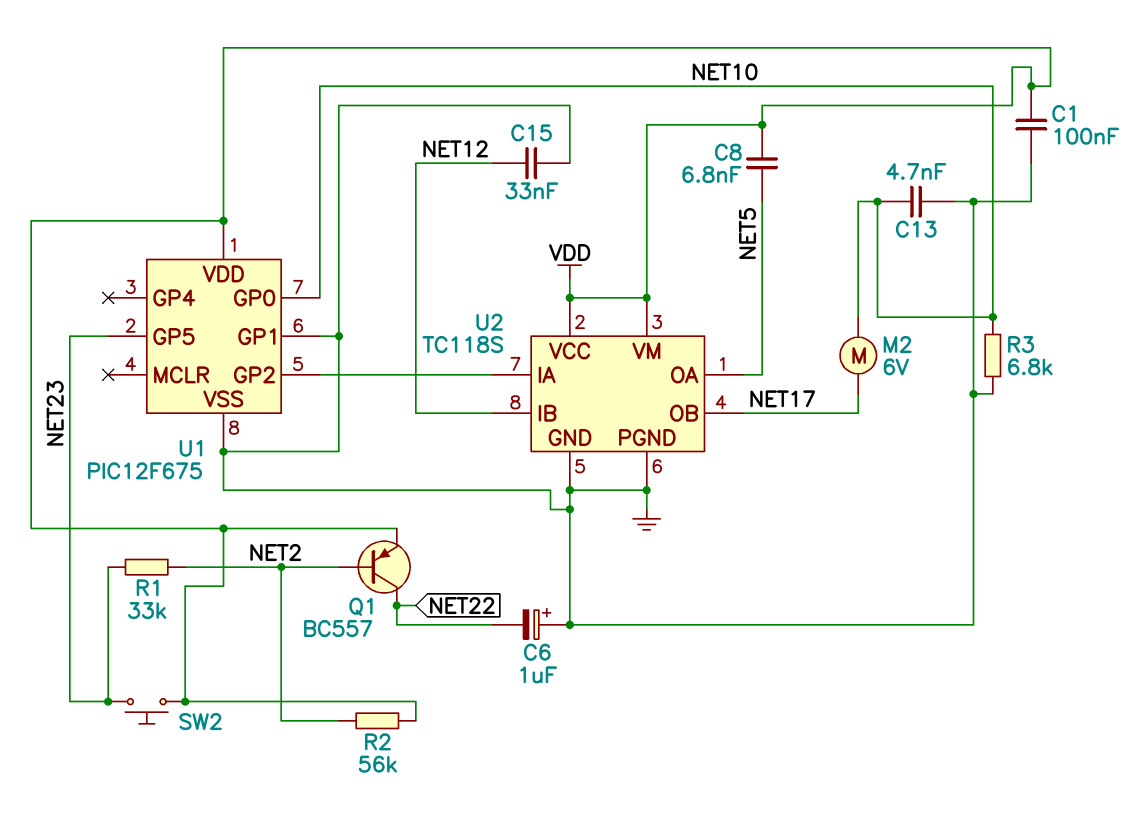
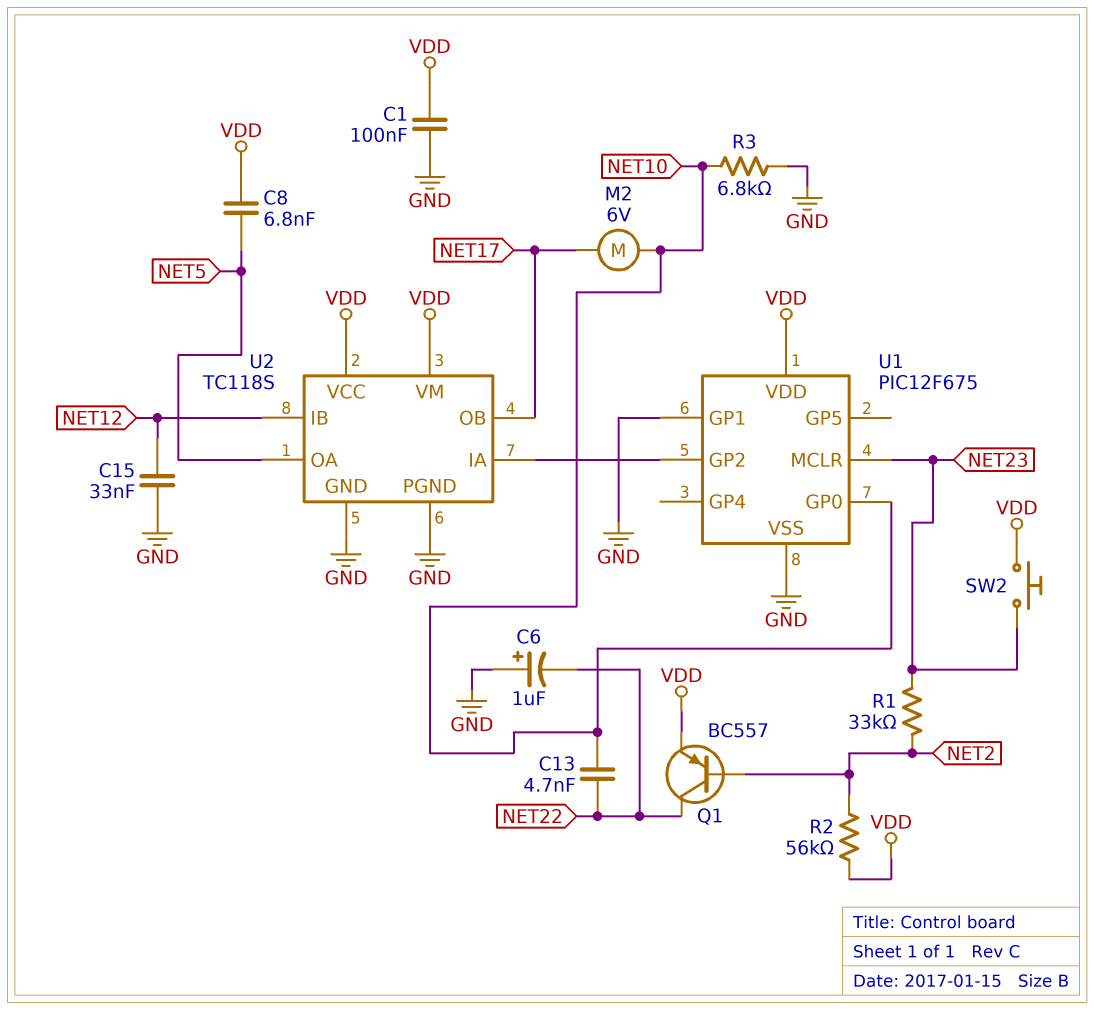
C13: 4.7nF (GND, NET10) -> 4.7nF (NET10, NET22)
U1 pin GP5: NET23 -> none
U1 pin MCLR: none -> NET23

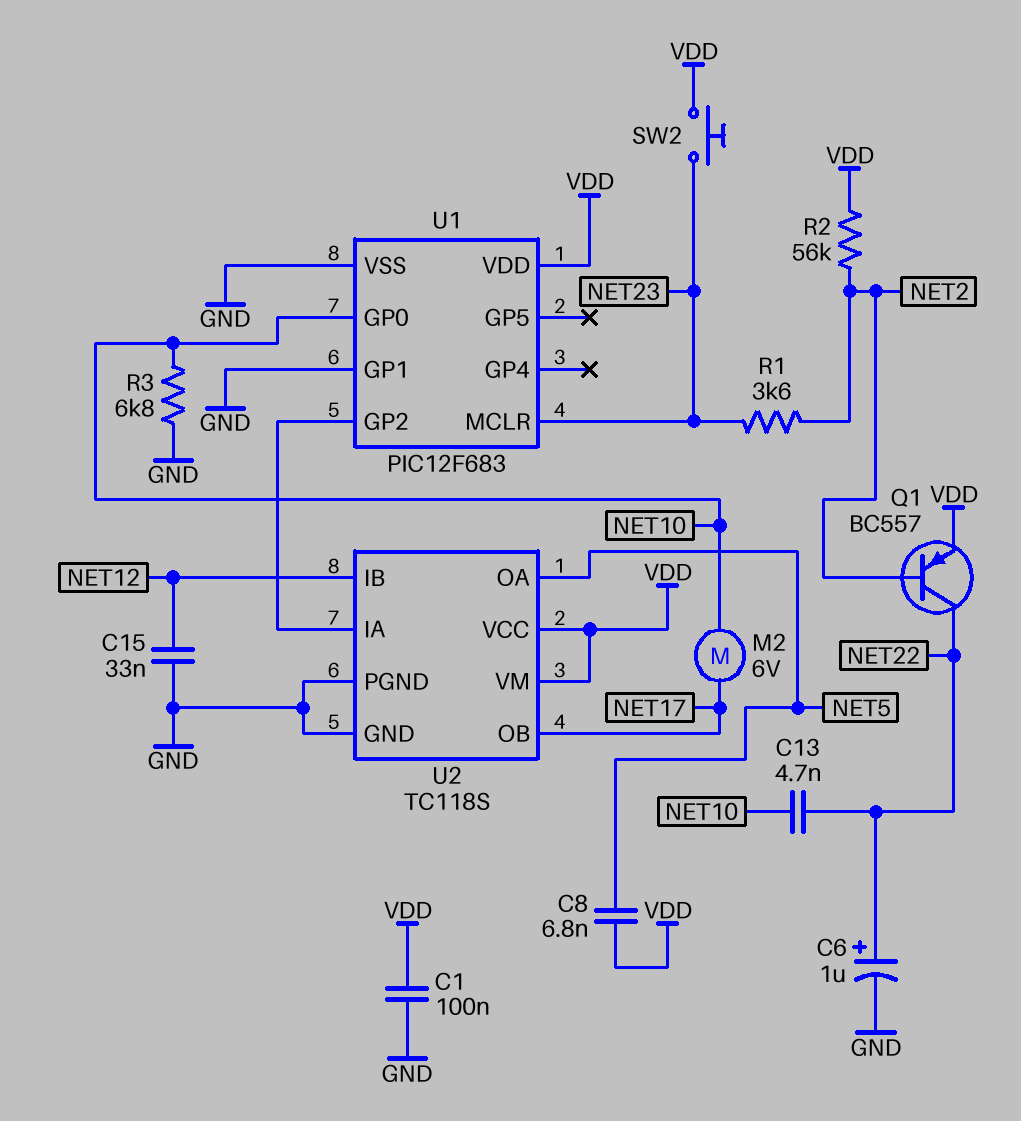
C6: 1uF (plus GND, minus NET22) -> 1uF (plus NET22, minus GND)
R1: 33k (NET2, NET23) -> 3.6k (NET2, NET23)
U1: PIC12F675 -> PIC12F683

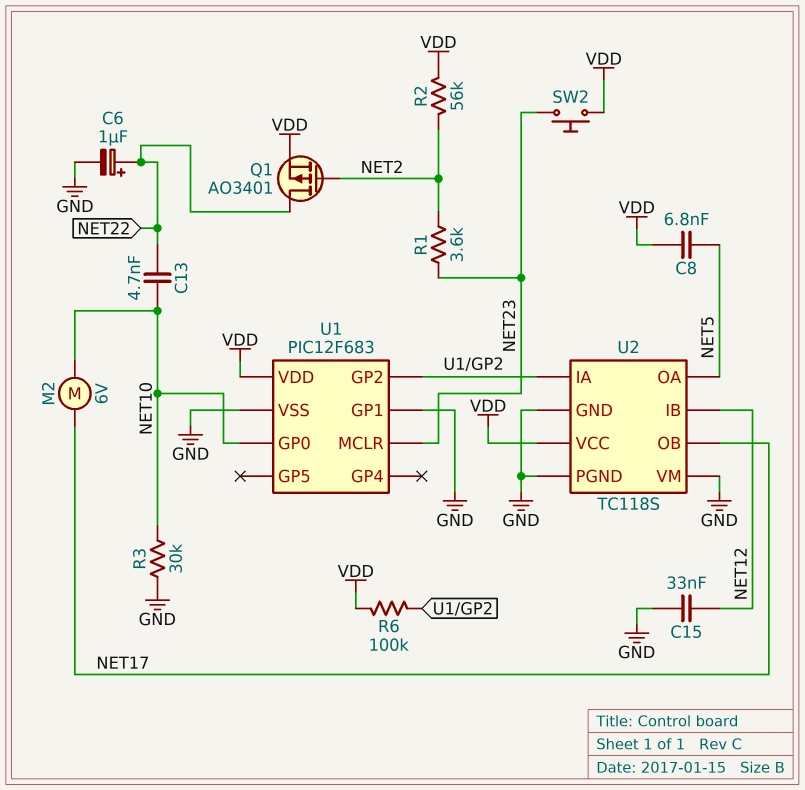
C1: 100nF (GND, VDD) -> none
Q1: PNP BC557 (B NET2, C NET22, E VDD) -> PMOS AO3401 (G NET2, D NET22, S VDD)
R3: 6.8k (GND, NET10) -> 30k (GND, NET10)
R6: none -> 100k (U1/GP2, VDD)
U2 pin VM: VDD -> GND

